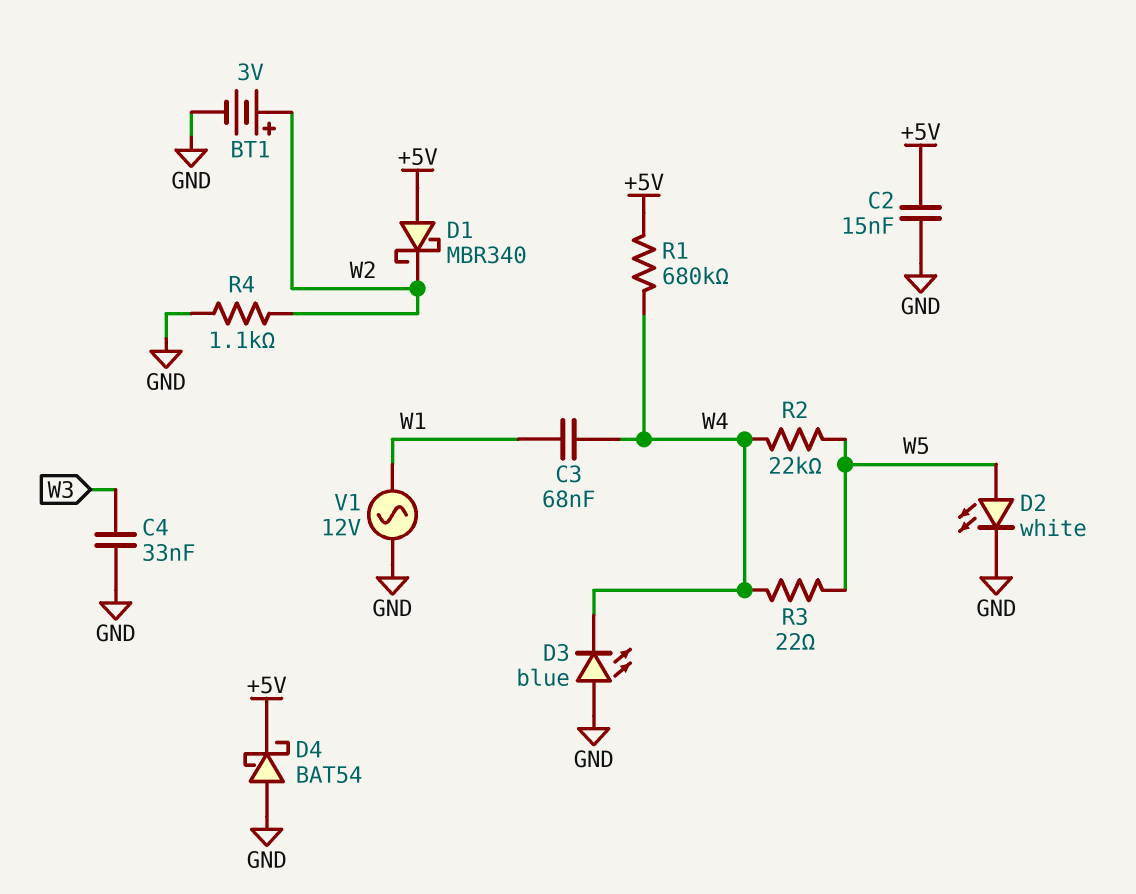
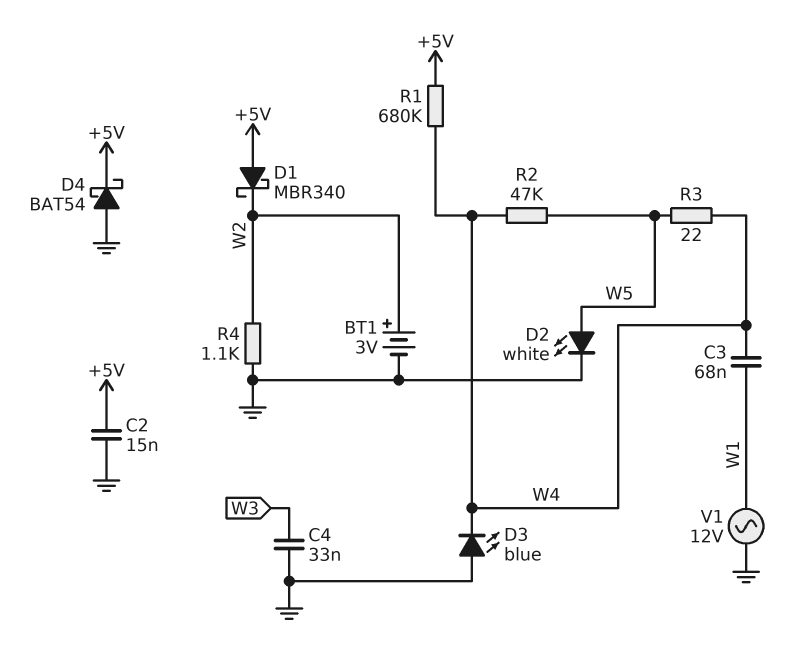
R2: 22k (W4, W5) -> 47k (W4, W5)

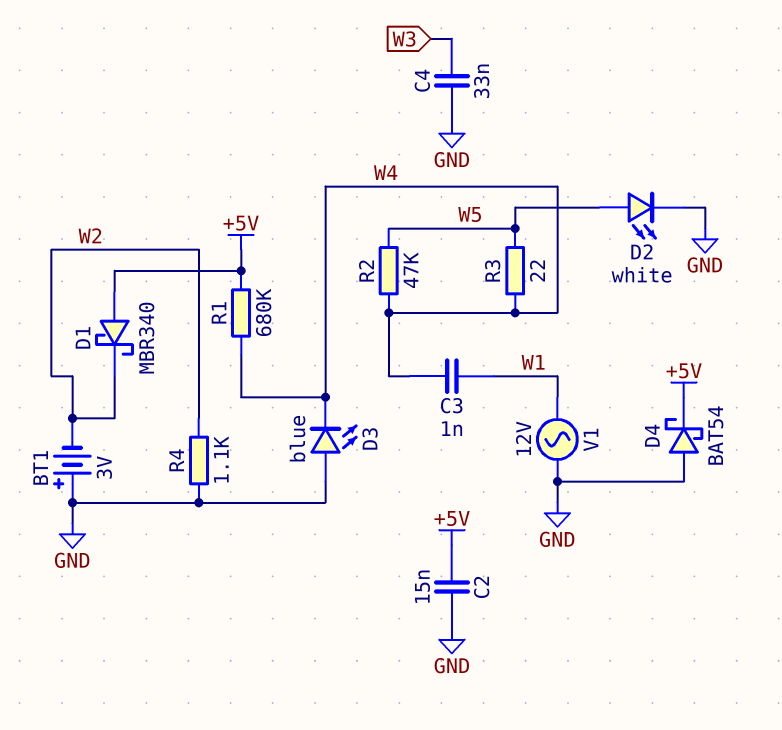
BT1: 3V (plus W2, minus GND) -> 3V (plus GND, minus W2)
C3: 68nF (W1, W4) -> 1nF (W1, W4)

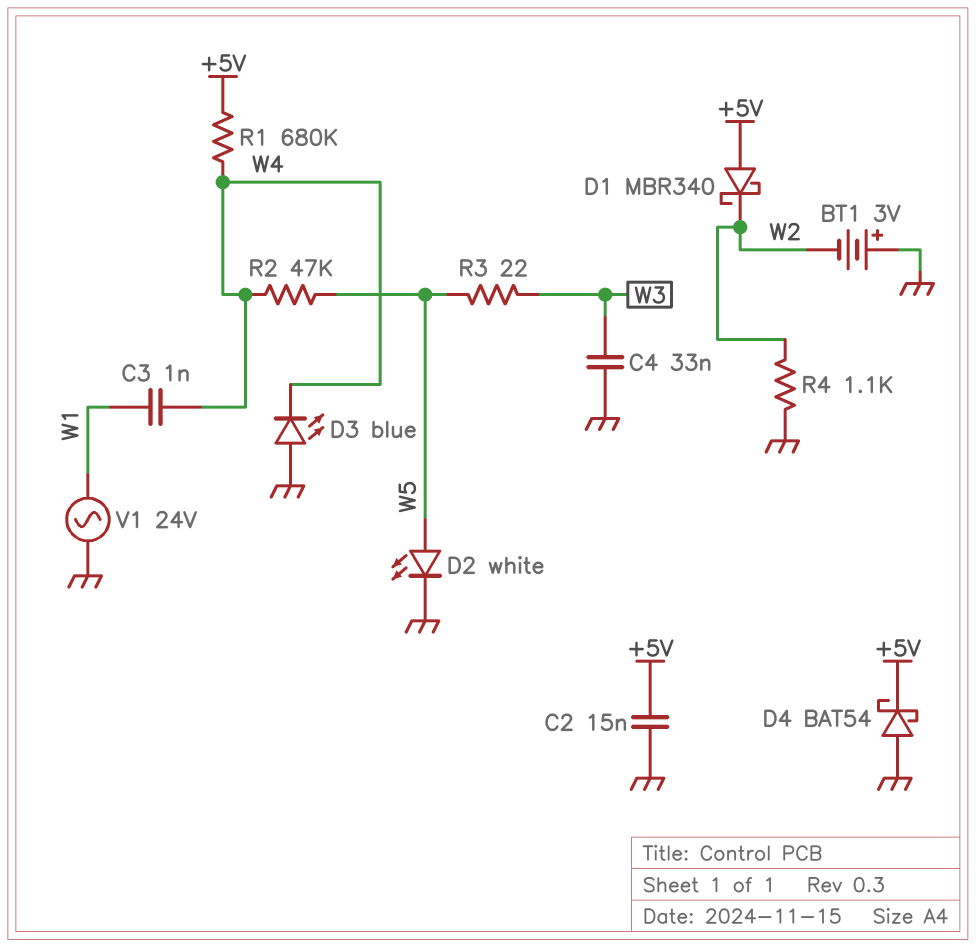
R3: 22 (W4, W5) -> 22 (W3, W5)
V1: AC 12V (GND, W1) -> AC 24V (GND, W1)

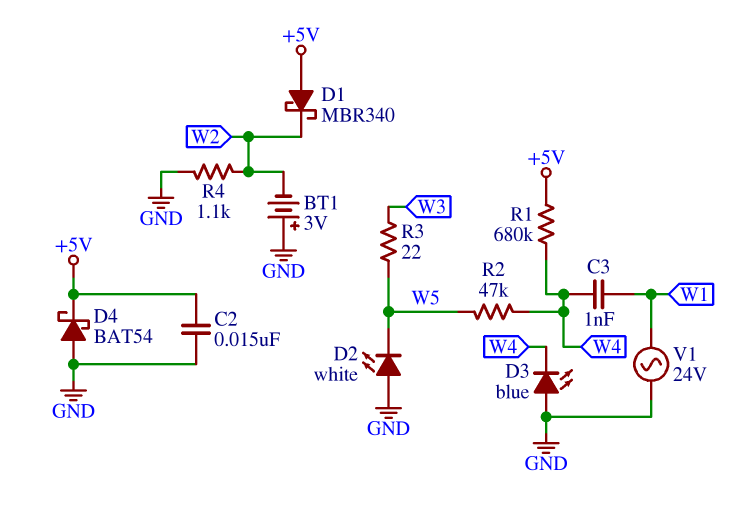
C4: 33nF (GND, W3) -> none
D2: LED white (A W5, K GND) -> LED white (A GND, K W5)

